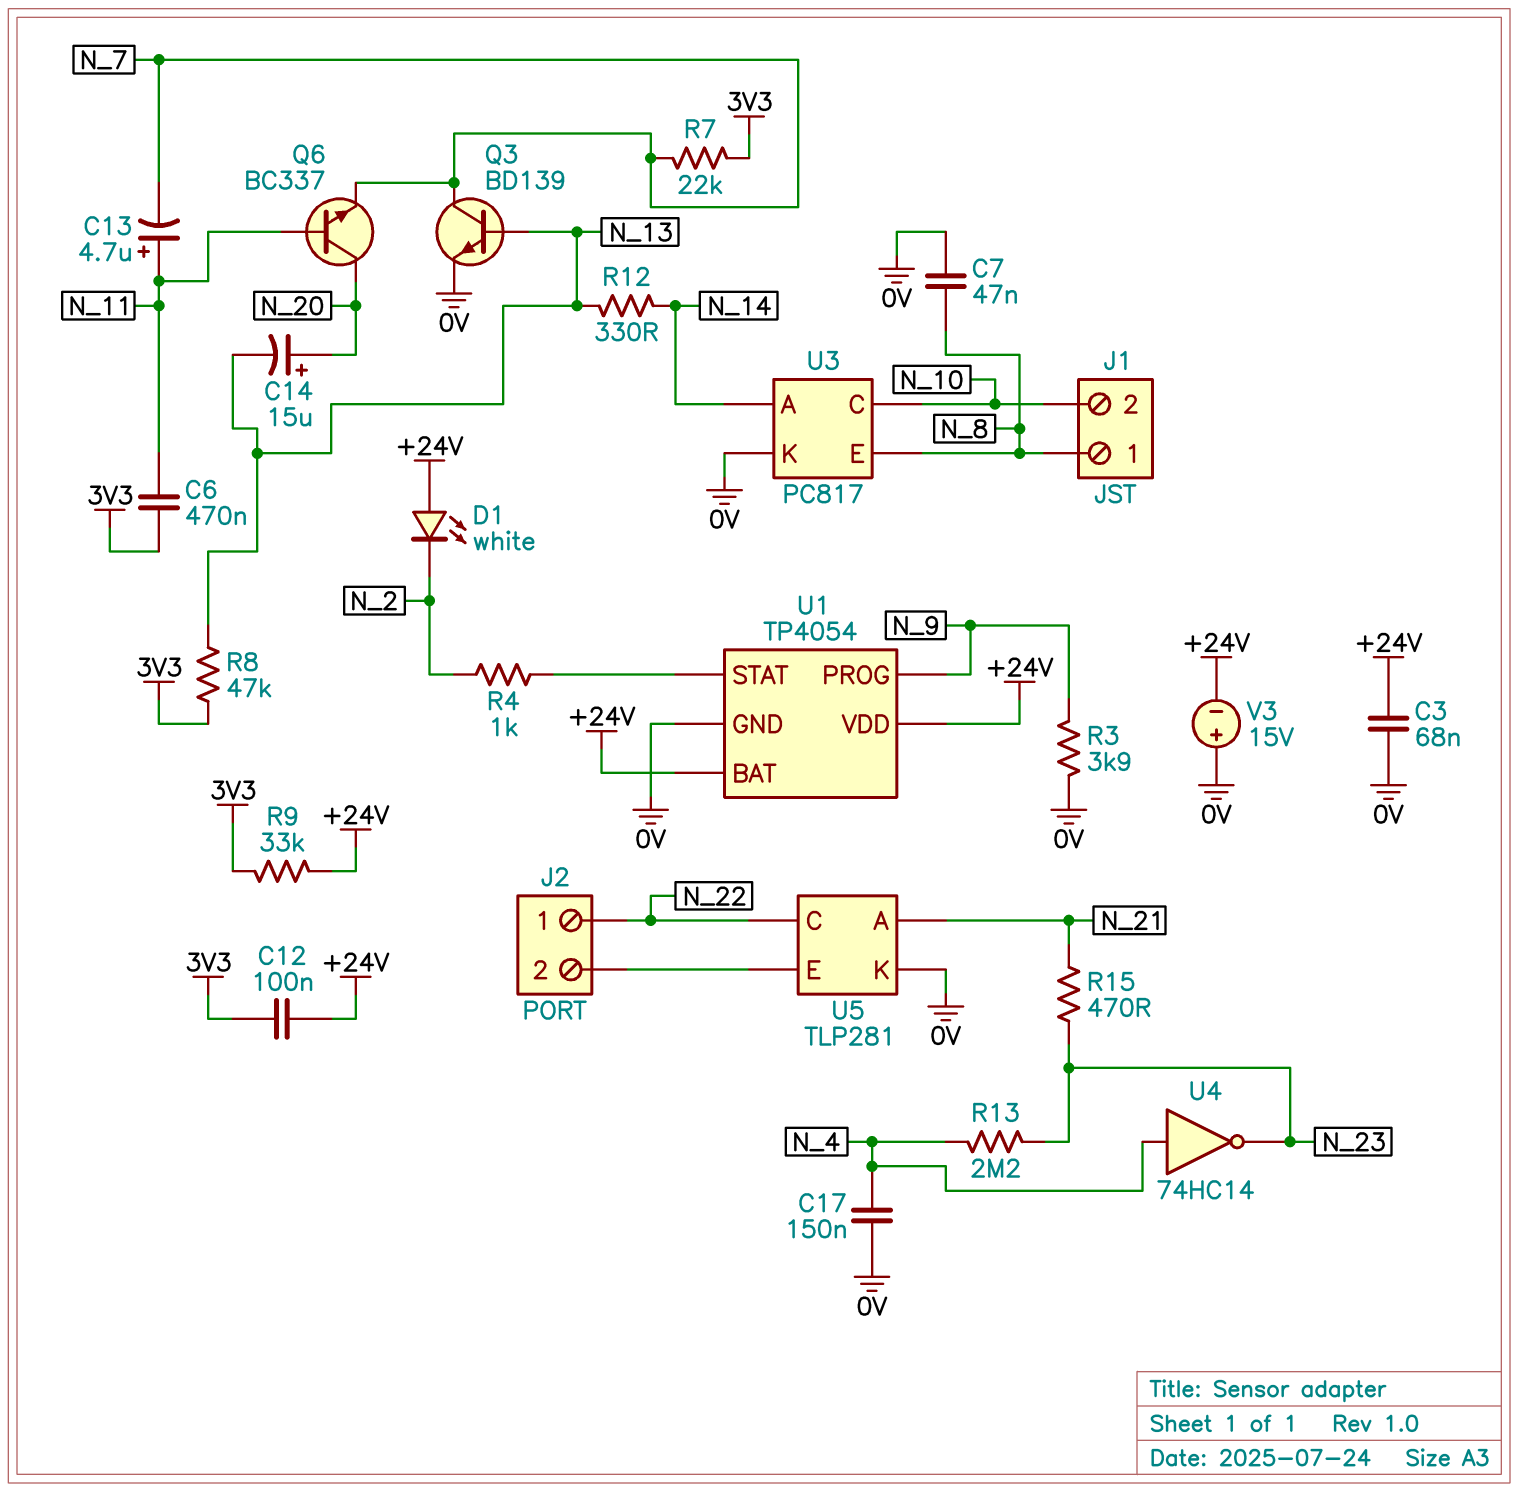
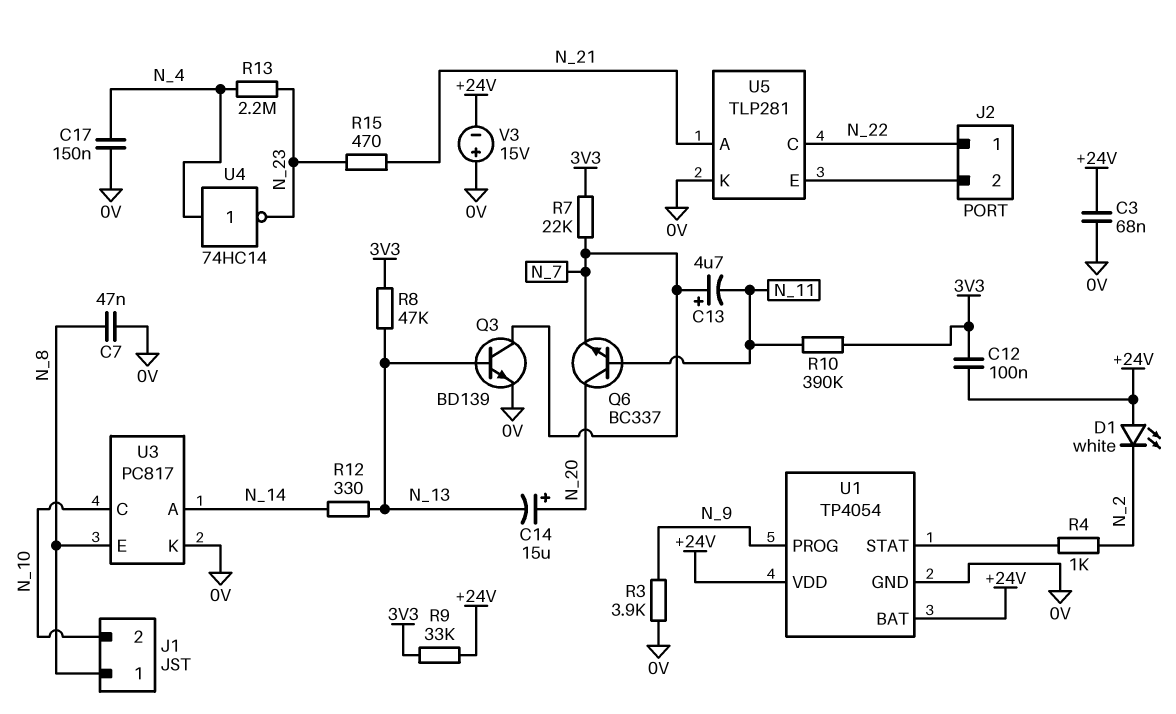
C6: 470nF (3V3, N_11) -> none
C13: 4.7uF (plus N_11, minus N_7) -> 4.7uF (plus N_7, minus N_11)
R10: none -> 390k (3V3, N_11)

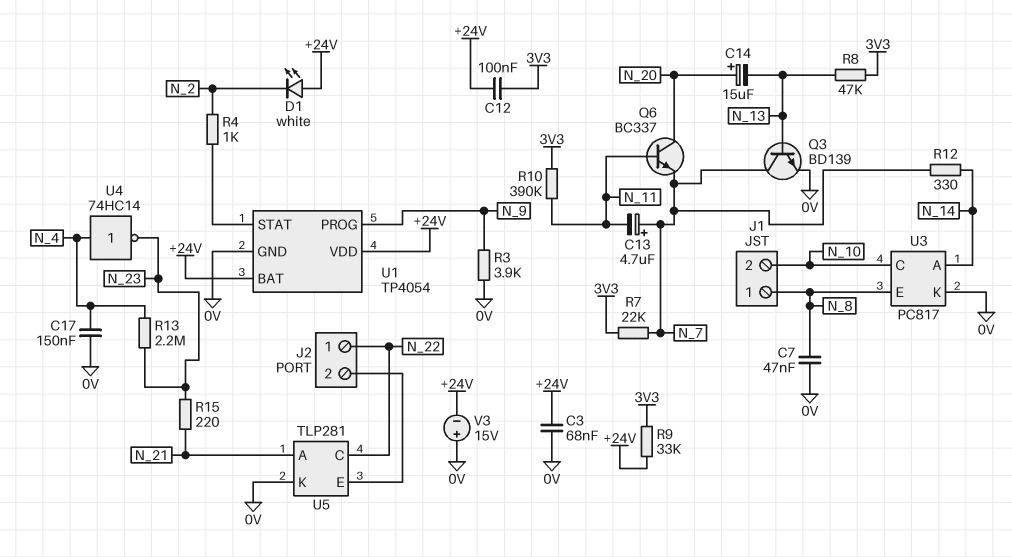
R12: 330 (N_13, N_14) -> 330 (N_7, N_14)
R15: 470 (N_21, N_23) -> 220 (N_21, N_23)

